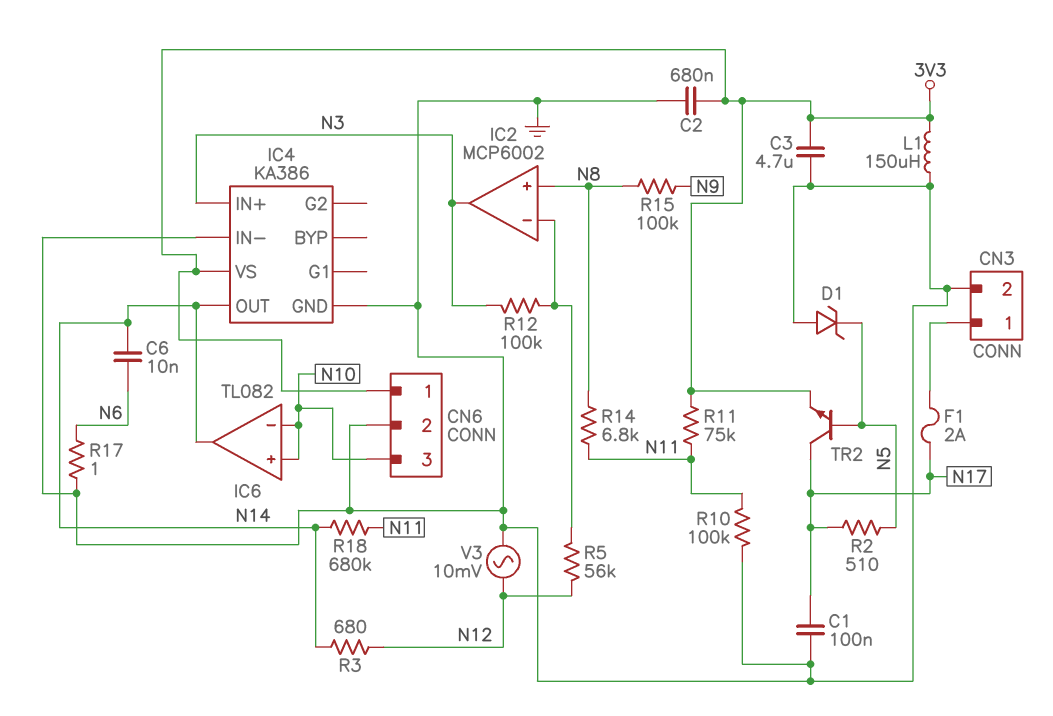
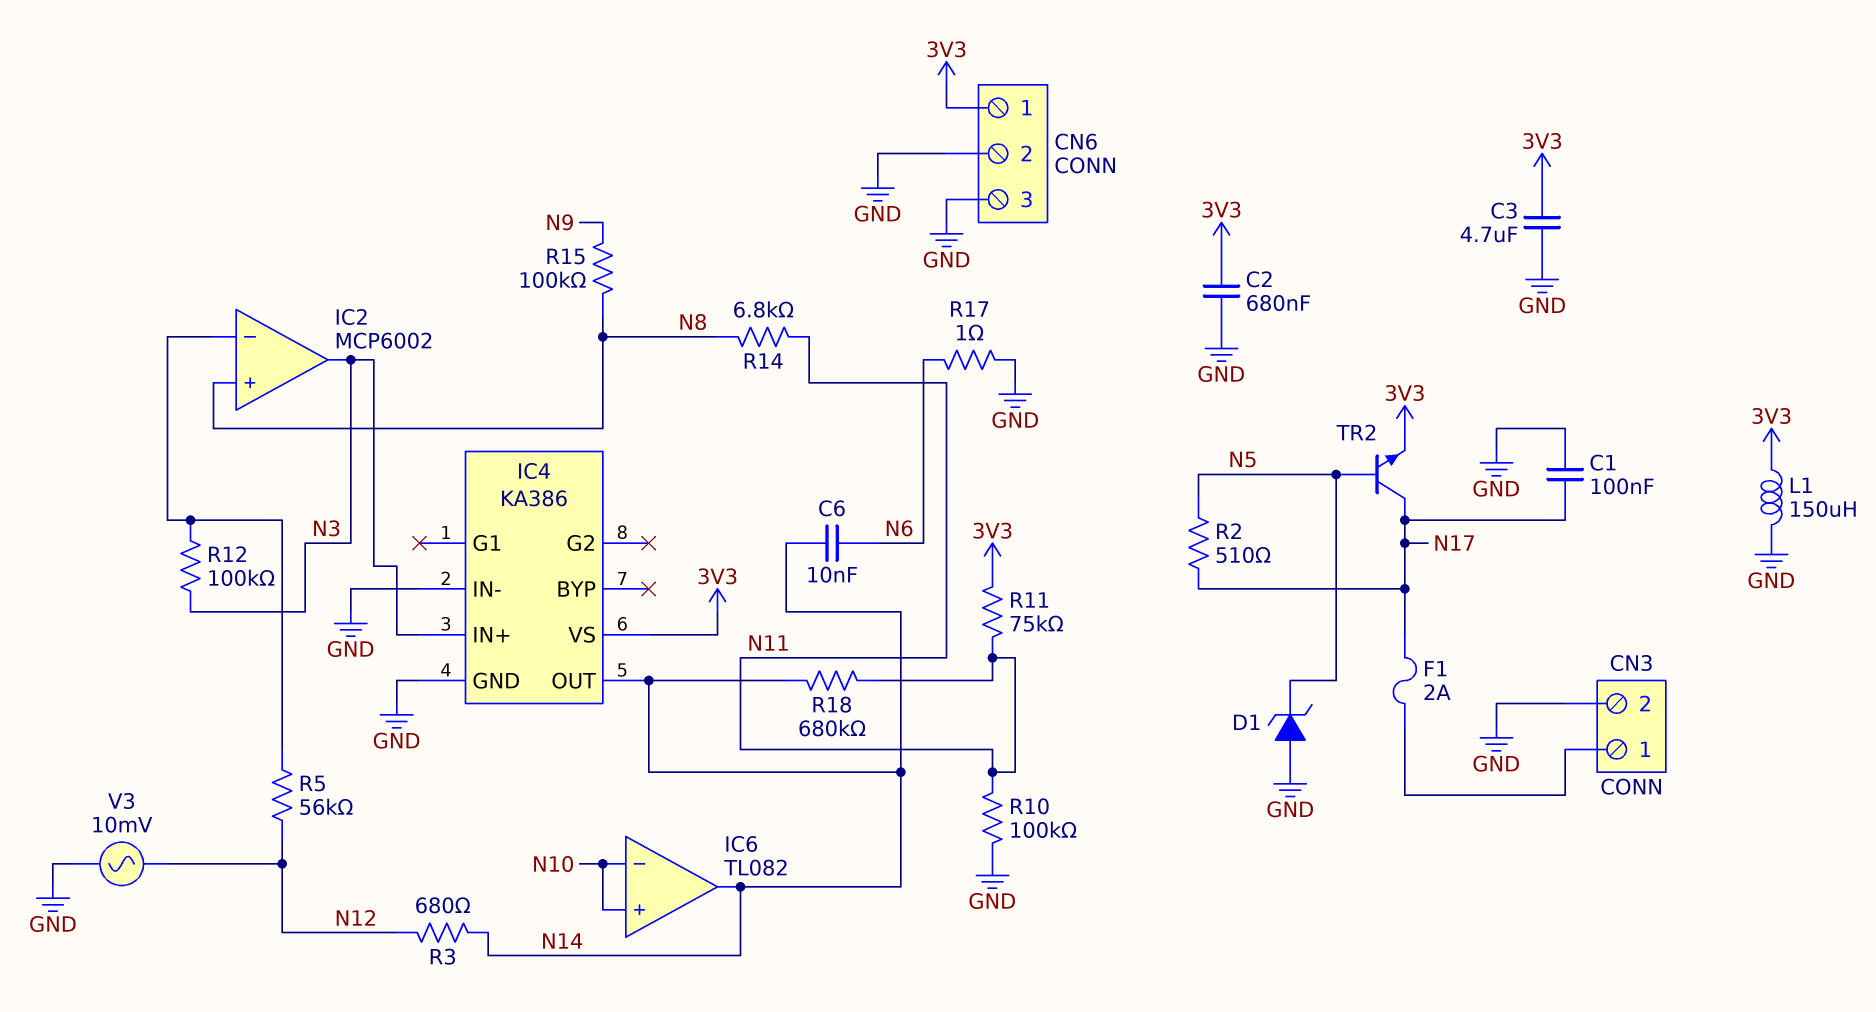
CN6 pin 3: N10 -> GND

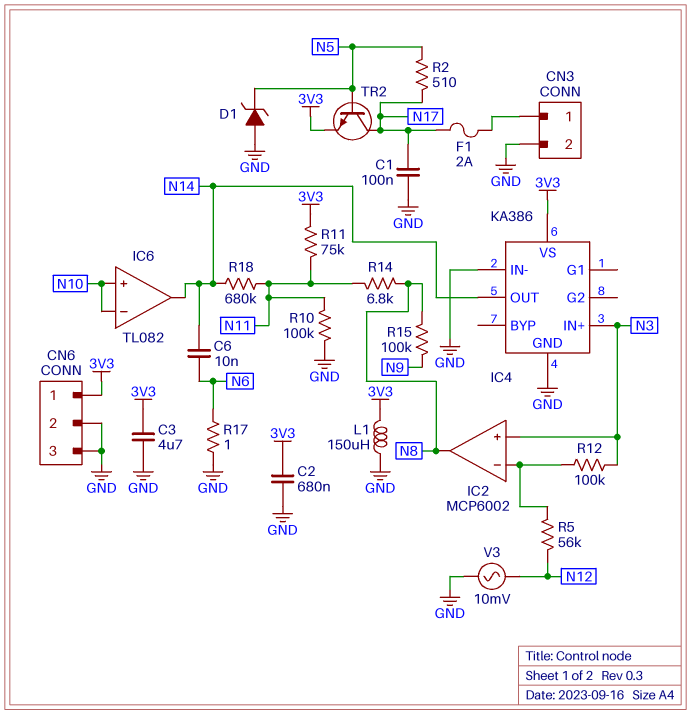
IC2 pin in+: N8 -> N3
IC2 pin out: N3 -> N8
R3: 680 (N12, N14) -> none

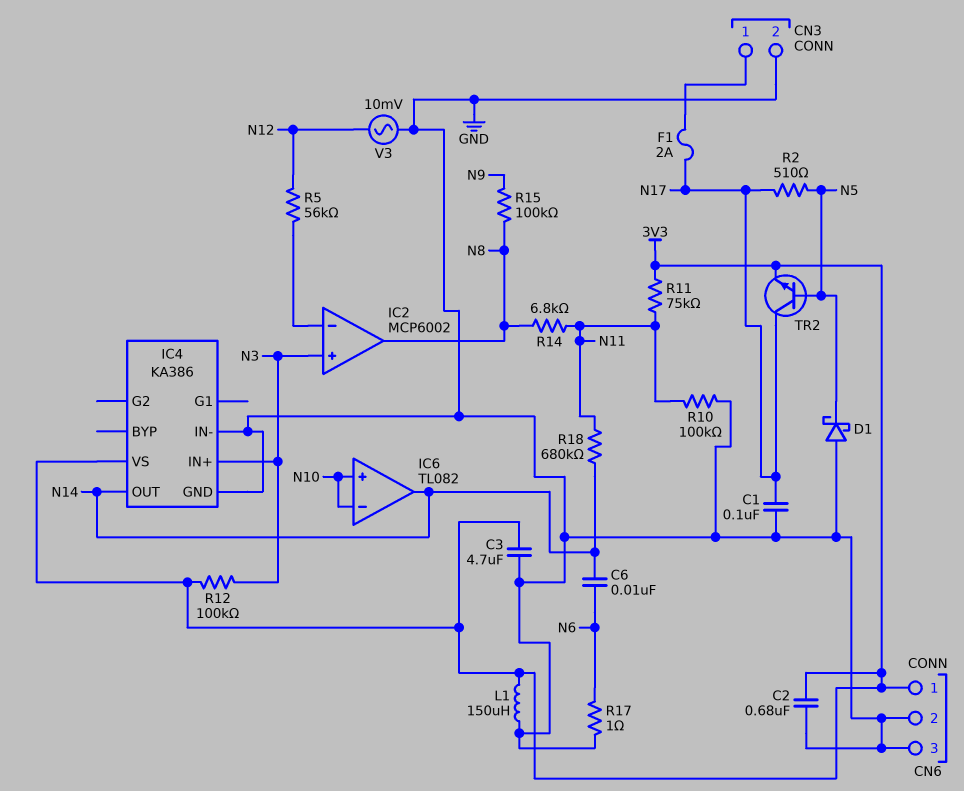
D1: zener (A GND, K N5) -> schottky (A GND, K N5)
R12: 100k (IC2/in-, N3) -> 100k (3V3, N3)

